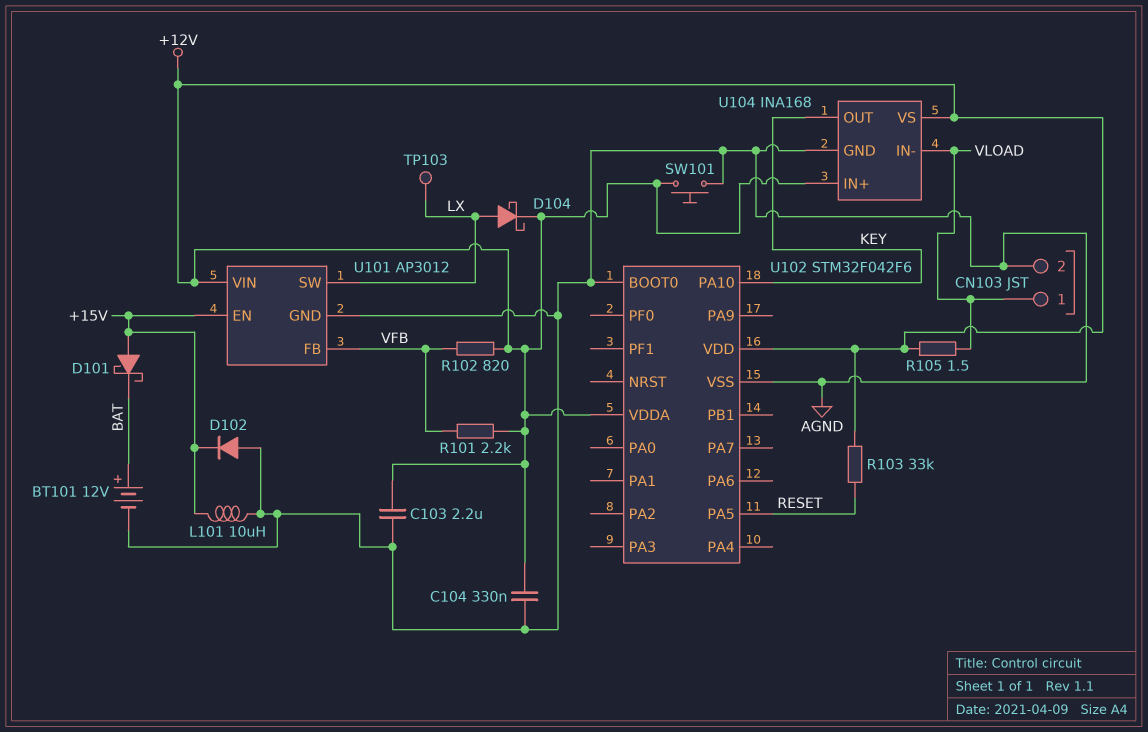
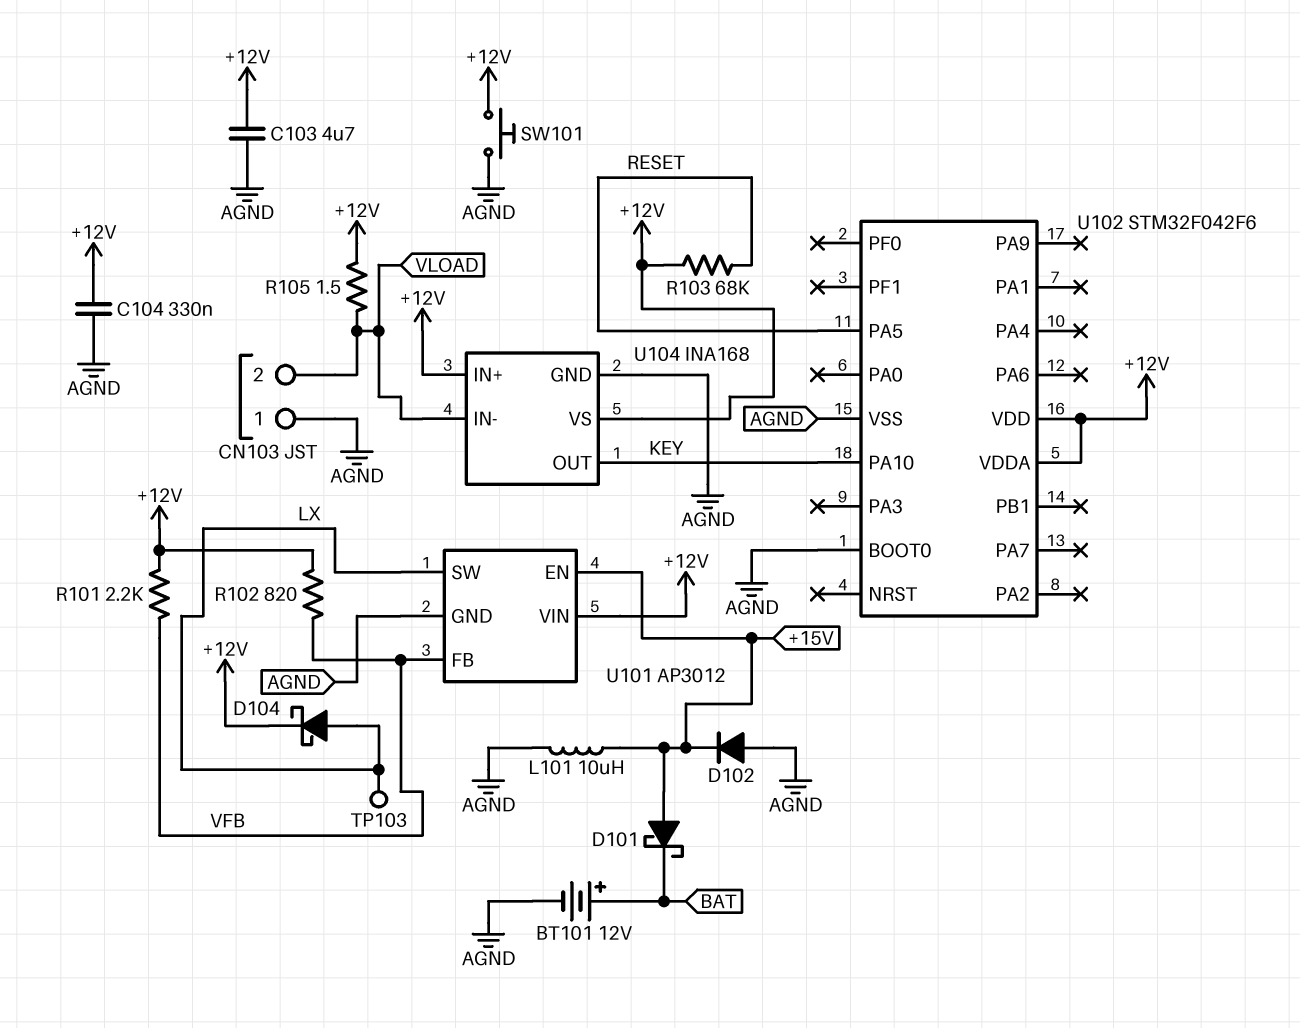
C103: 2.2uF (+12V, AGND) -> 4.7uF (+12V, AGND)
CN103 pin 1: VLOAD -> AGND
CN103 pin 2: AGND -> VLOAD
R103: 33k (+12V, RESET) -> 68k (+12V, RESET)

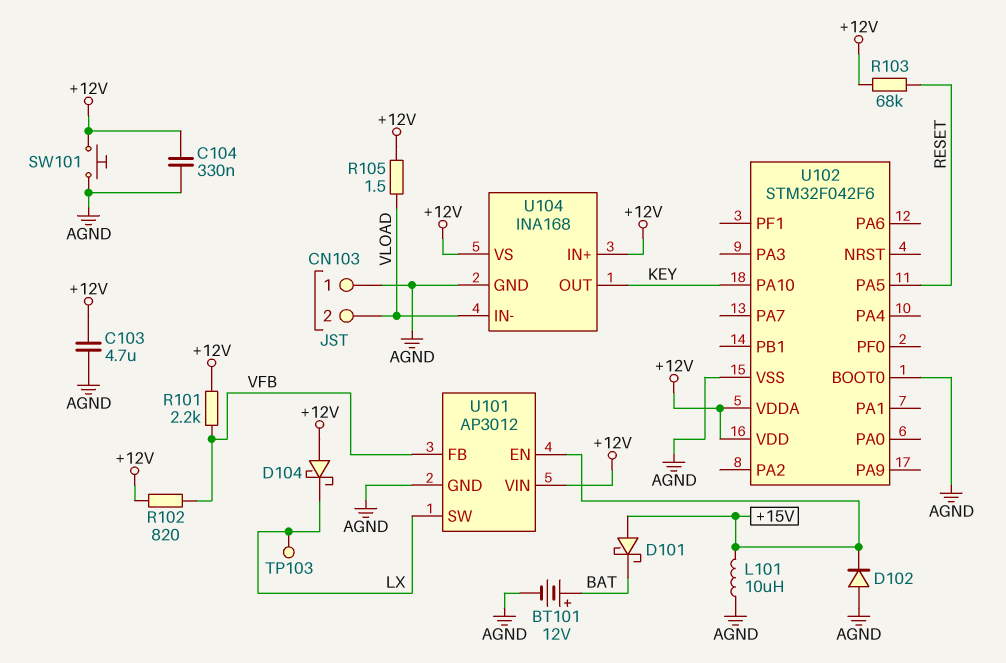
D104: schottky (A LX, K +12V) -> schottky (A +12V, K LX)

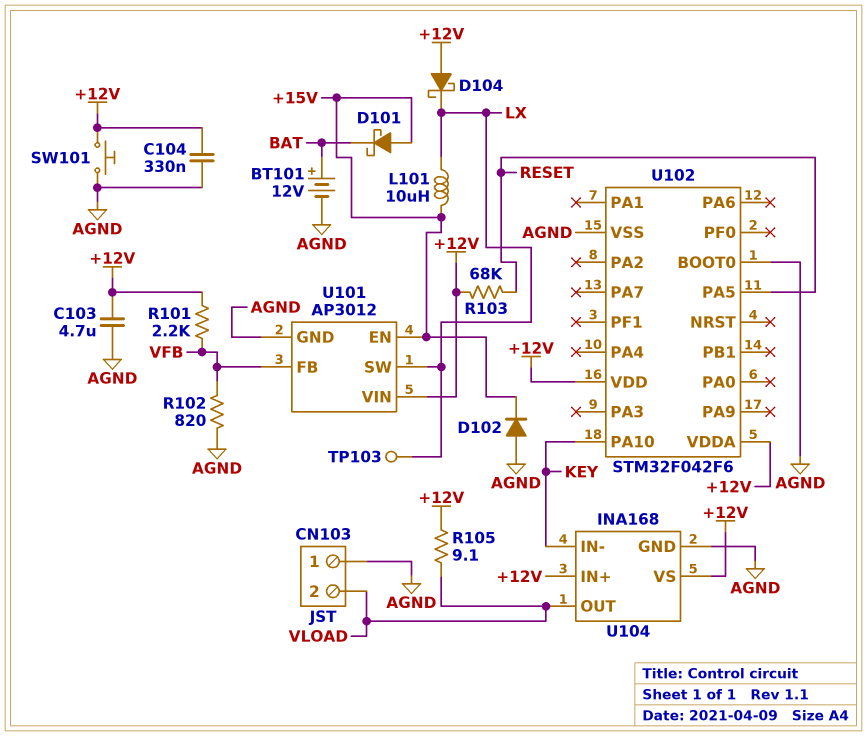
L101: 10uH (+15V, AGND) -> 10uH (+15V, LX)
R102: 820 (+12V, VFB) -> 820 (AGND, VFB)
R105: 1.5 (+12V, VLOAD) -> 9.1 (+12V, VLOAD)
U104 pin IN-: VLOAD -> KEY
U104 pin OUT: KEY -> VLOAD

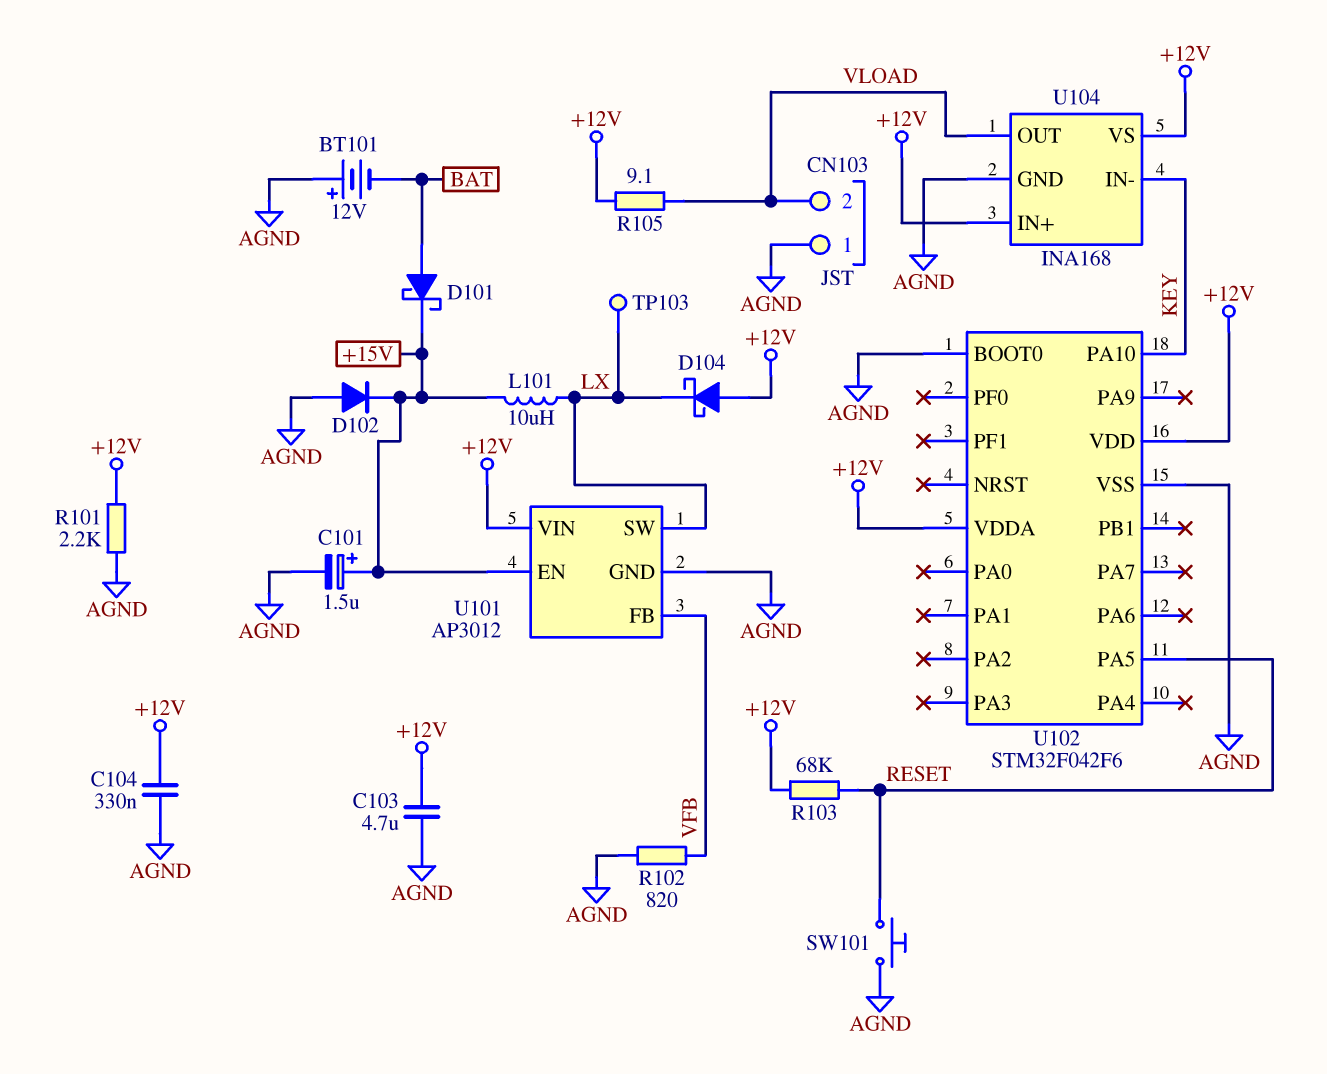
BT101: 12V (plus BAT, minus AGND) -> 12V (plus AGND, minus BAT)
C101: none -> 1.5uF (plus +15V, minus AGND)
D101: schottky (A +15V, K BAT) -> schottky (A BAT, K +15V)
R101: 2.2k (+12V, VFB) -> 2.2k (+12V, AGND)
SW101: button (+12V, AGND) -> button (AGND, RESET)

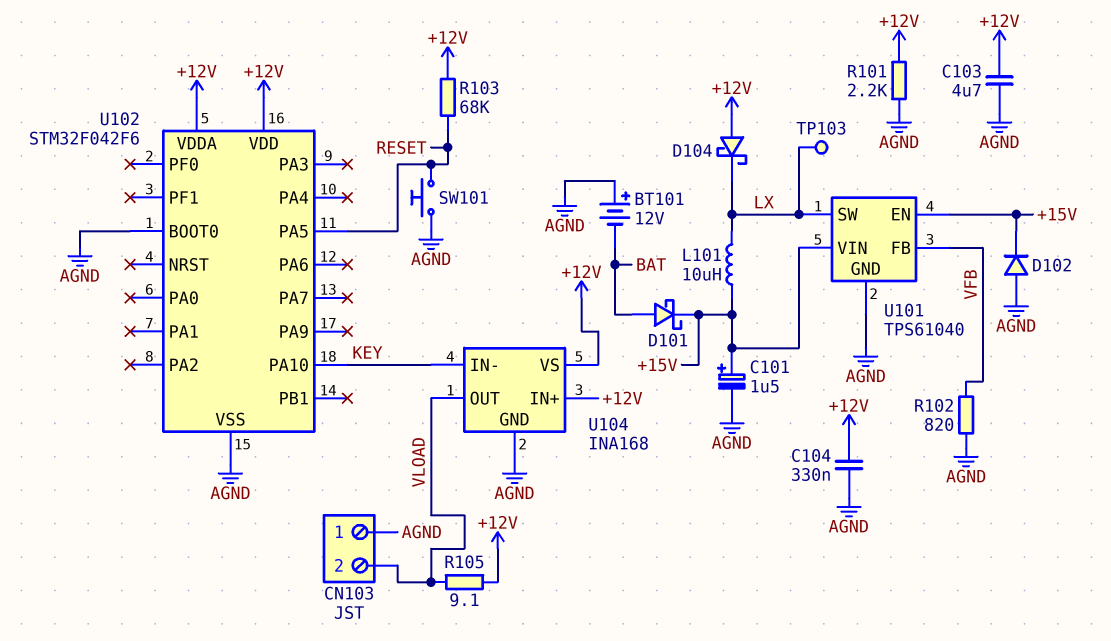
U101: AP3012 -> TPS61040
U101 pin VIN: +12V -> +15V

